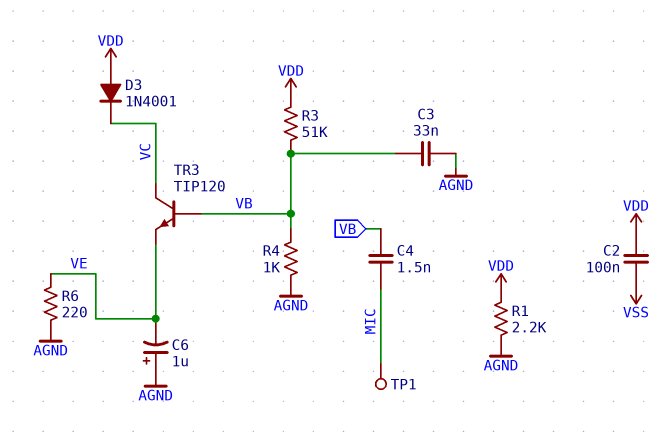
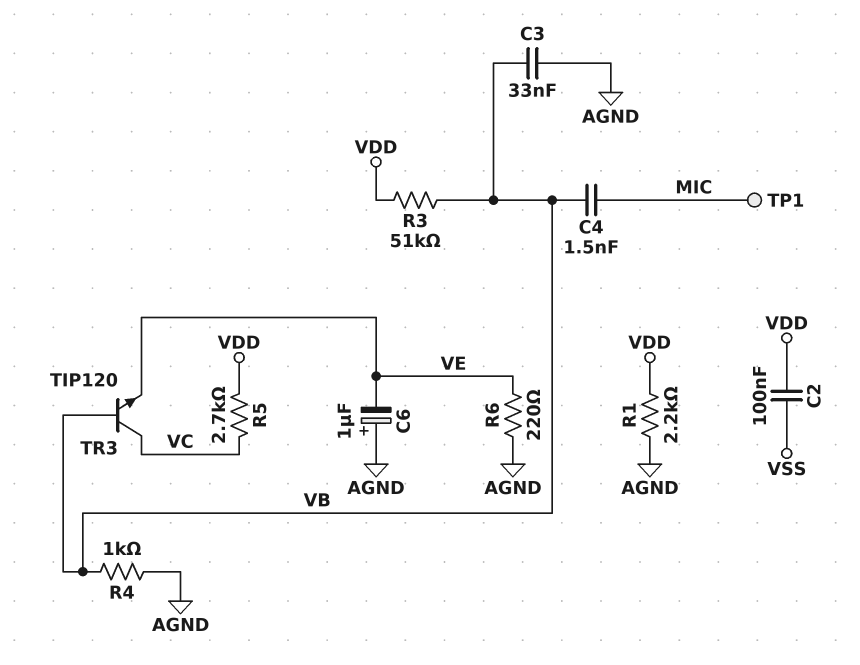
D3: diode 1N4001 (A VDD, K VC) -> none
R5: none -> 2.7k (VC, VDD)

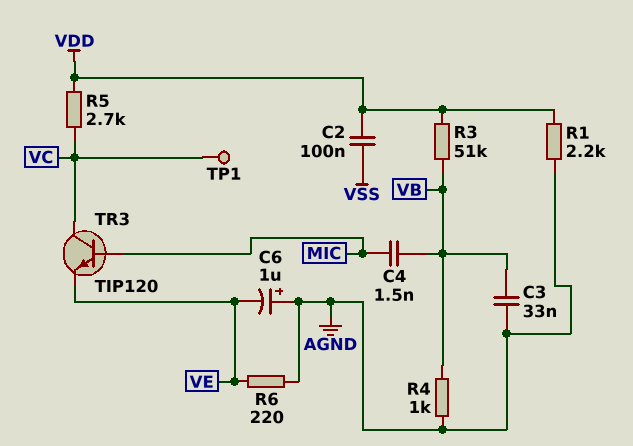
TP1: test point (MIC) -> test point (VC)
TR3: NPN TIP120 (B VB, C VC, E VE) -> NPN TIP120 (B MIC, C VC, E VE)

